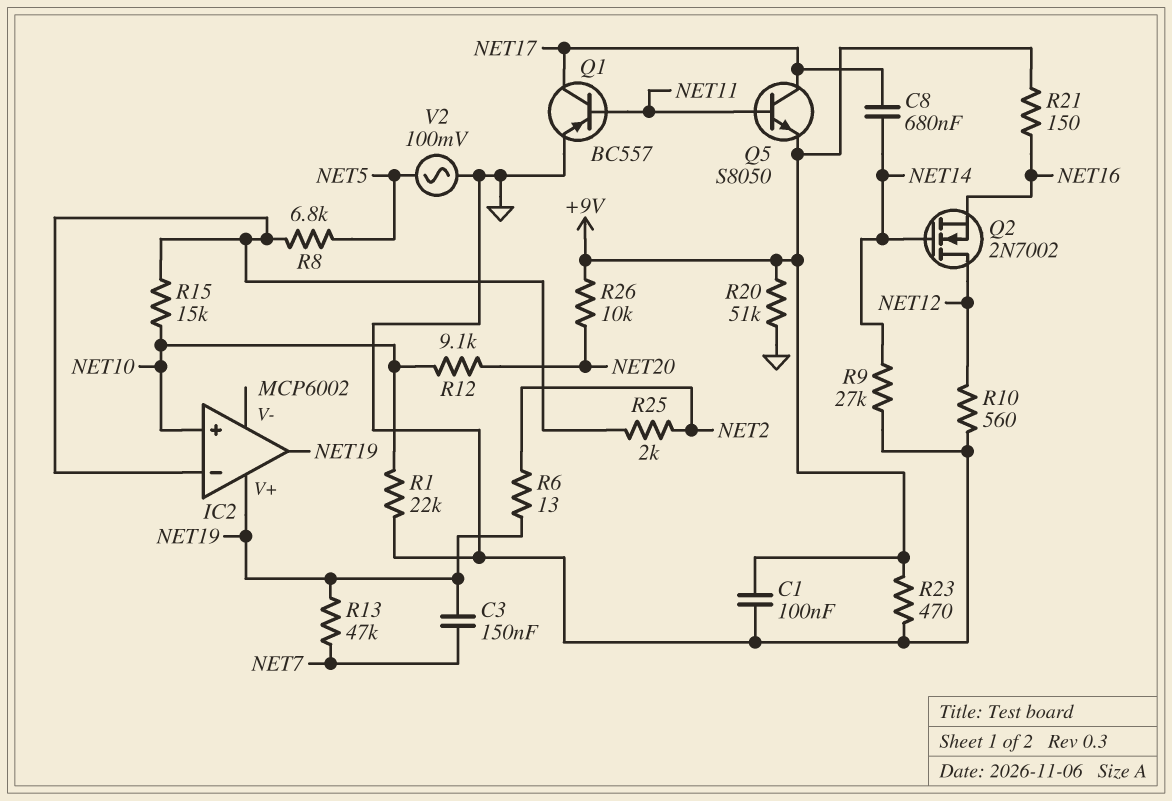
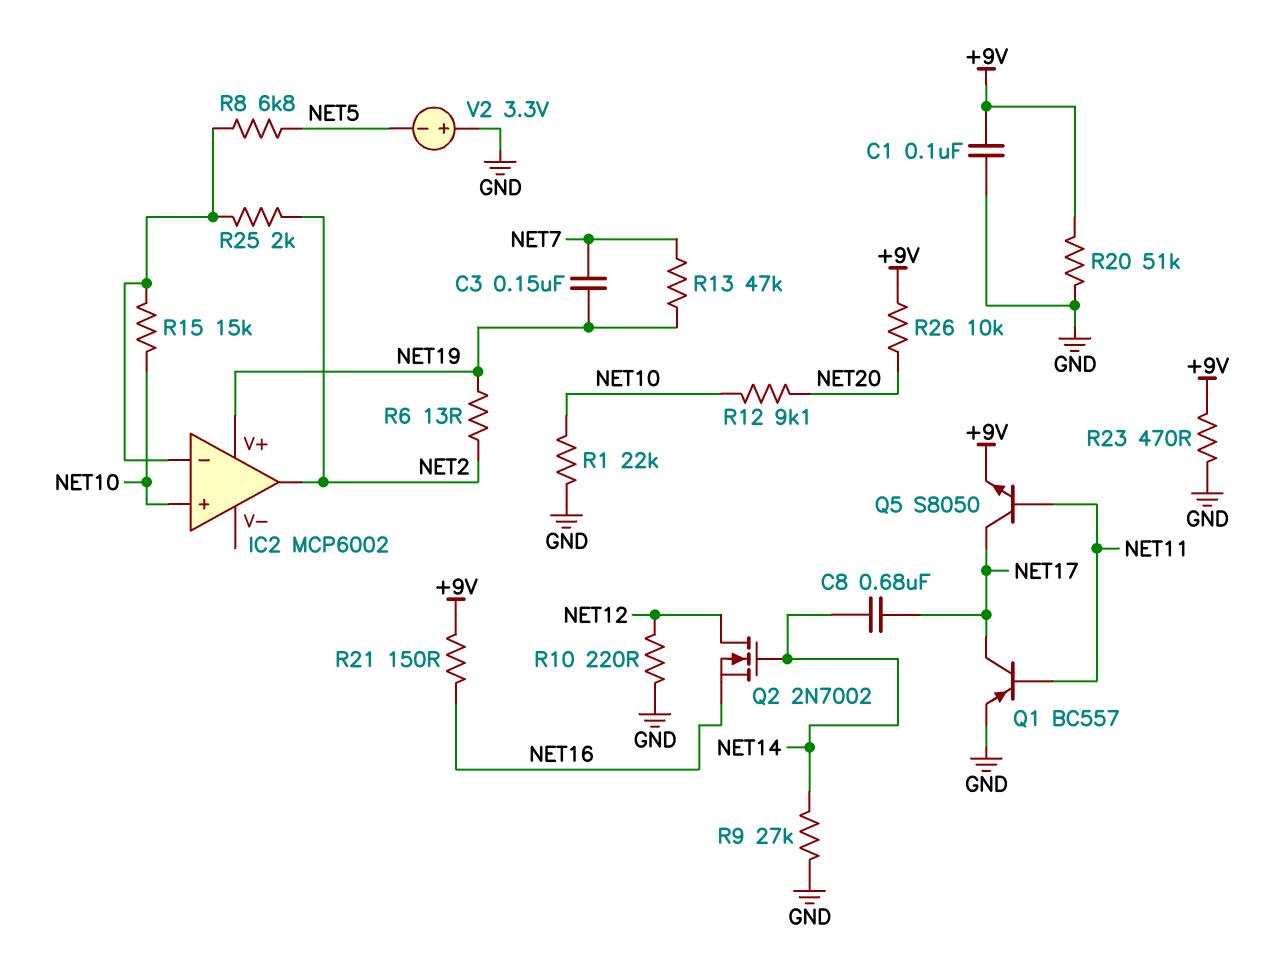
IC2 pin out: NET19 -> NET2
R10: 560 (GND, NET12) -> 220 (GND, NET12)
V2: AC 100mV (GND, NET5) -> 3.3V (plus GND, minus NET5)

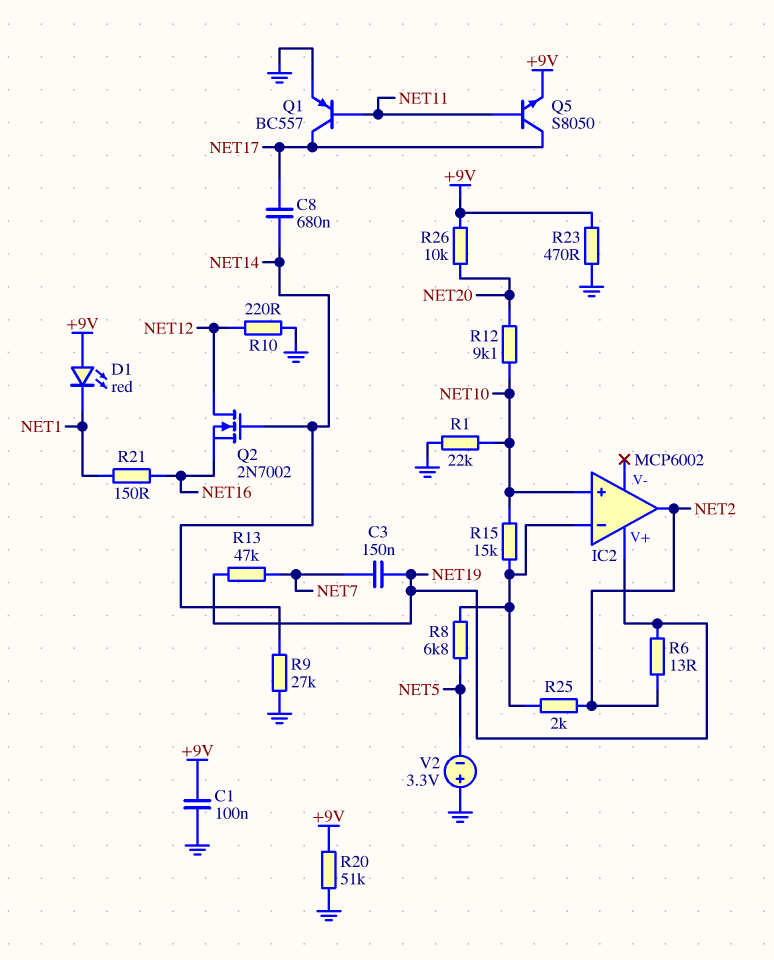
D1: none -> LED red (A +9V, K NET1)
R21: 150 (+9V, NET16) -> 150 (NET1, NET16)

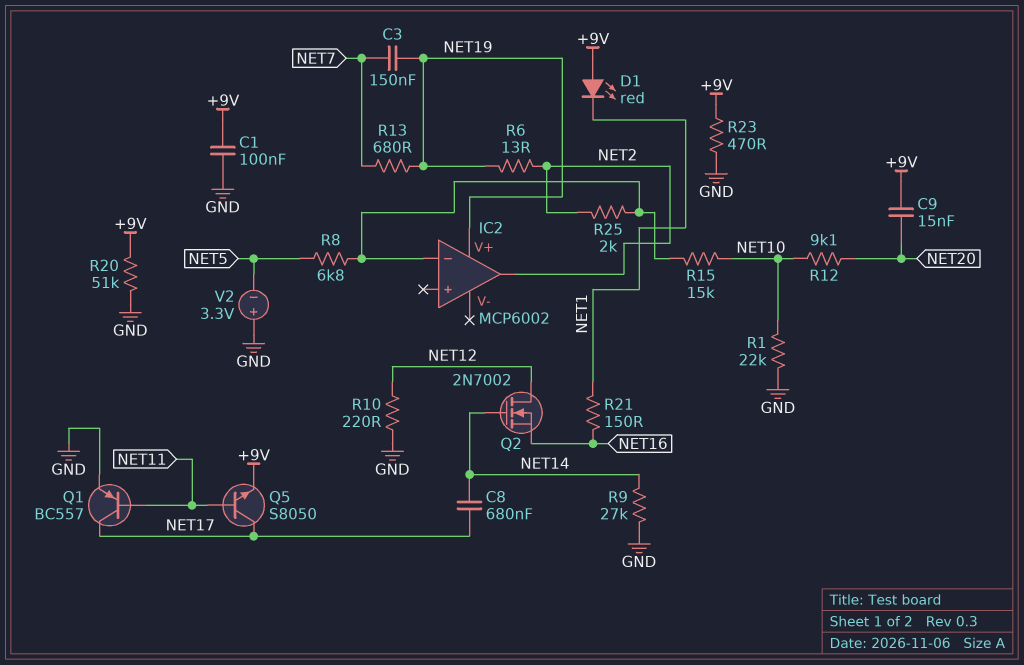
C9: none -> 15nF (+9V, NET20)
IC2 pin in+: NET10 -> none
R13: 47k (NET7, NET19) -> 680 (NET7, NET19)
R26: 10k (+9V, NET20) -> none

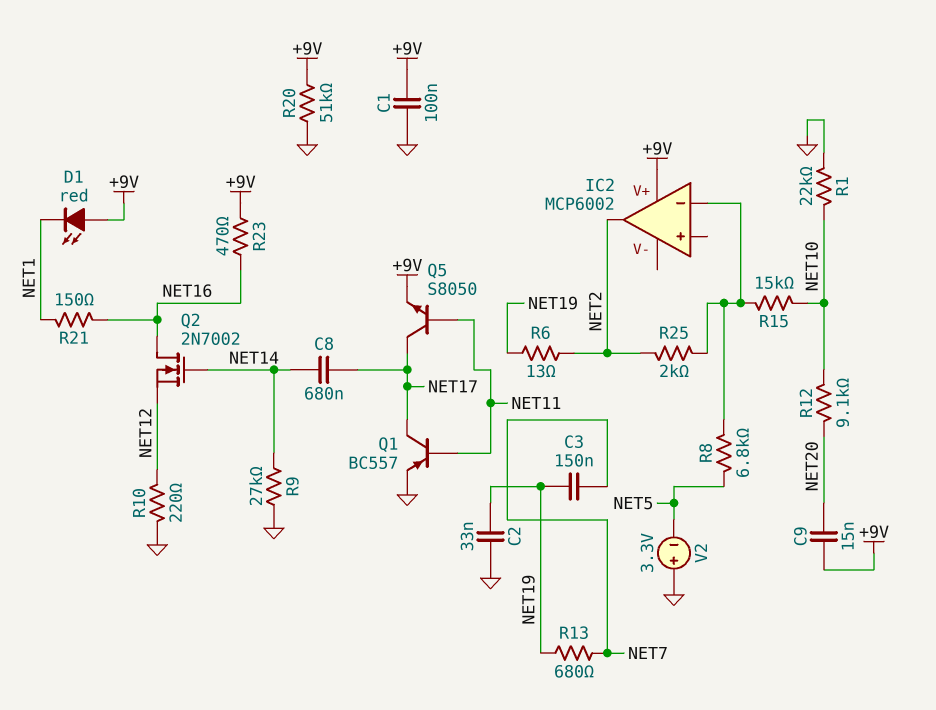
C2: none -> 33nF (GND, NET19)
IC2 pin V+: NET19 -> +9V
Q2: NMOS 2N7002 (G NET14, D NET12, S NET16) -> NMOS 2N7002 (G NET14, D NET16, S NET12)
R23: 470 (+9V, GND) -> 470 (+9V, NET16)

